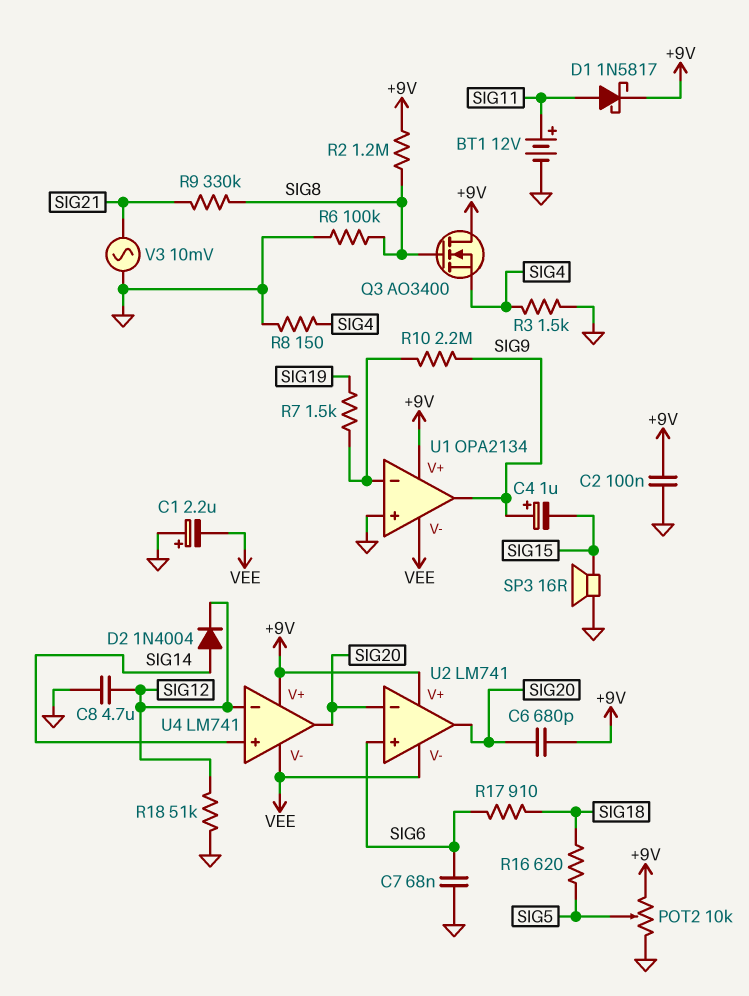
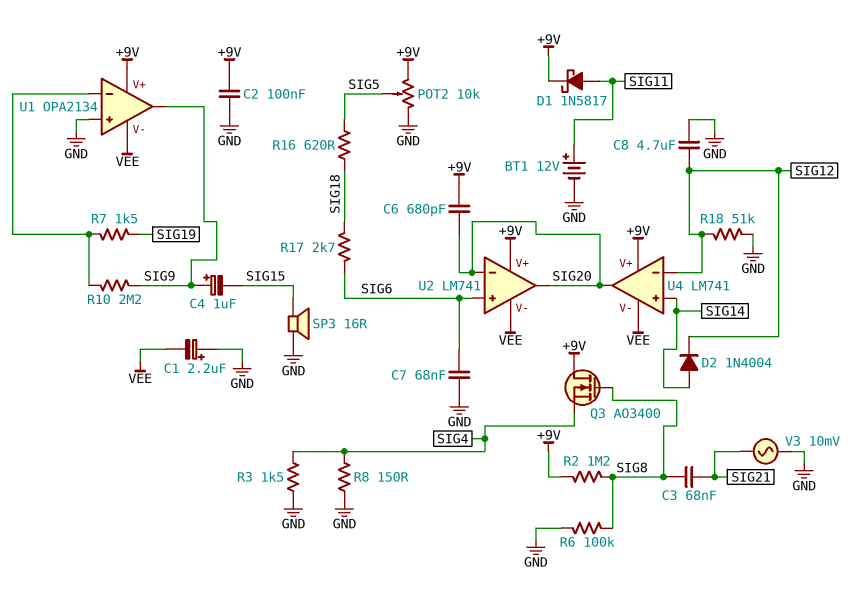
C3: none -> 68nF (SIG8, SIG21)
R9: 330k (SIG8, SIG21) -> none
R17: 910 (SIG6, SIG18) -> 2.7k (SIG6, SIG18)

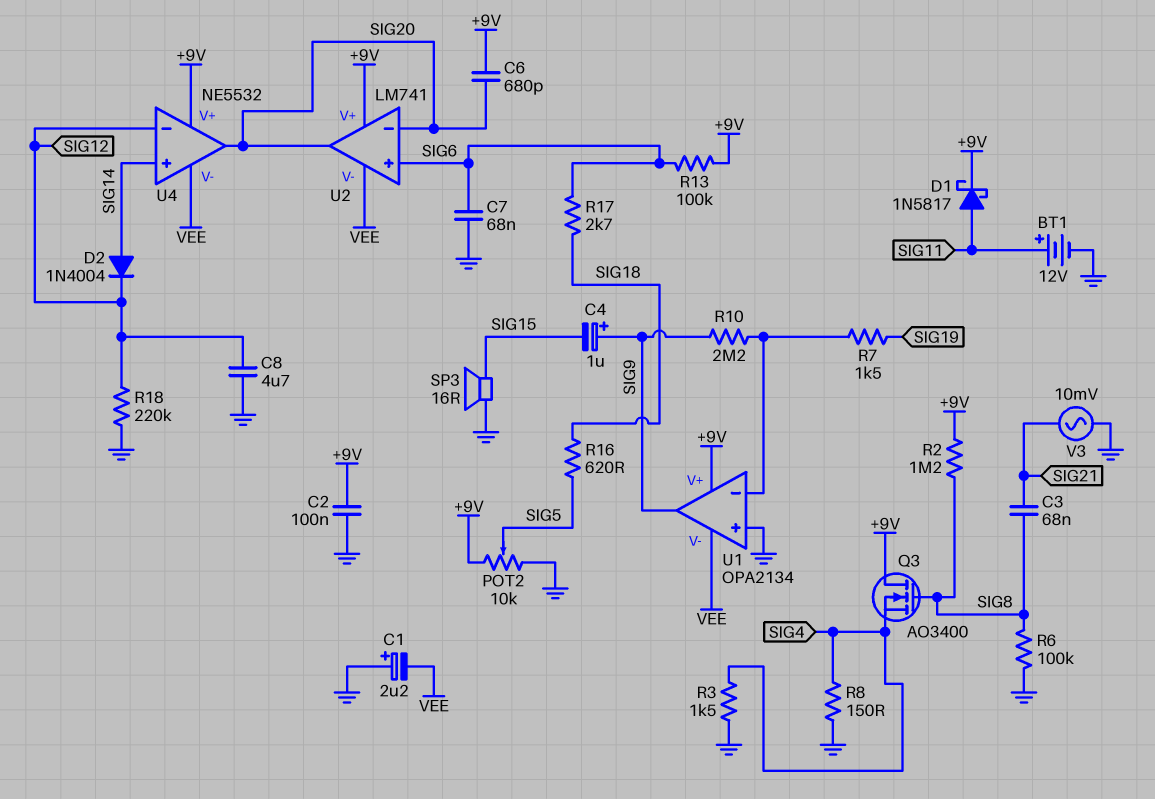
R13: none -> 100k (+9V, SIG6)
R18: 51k (GND, SIG12) -> 220k (GND, SIG12)
U4: LM741 -> NE5532

